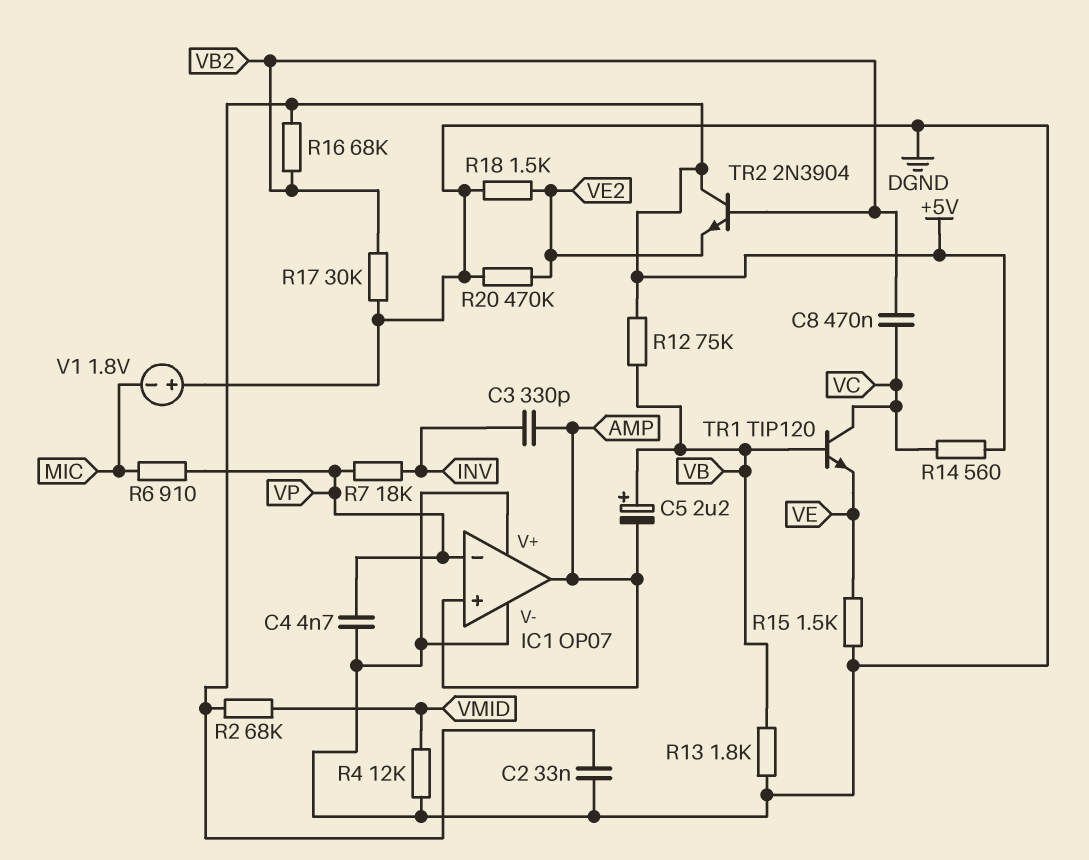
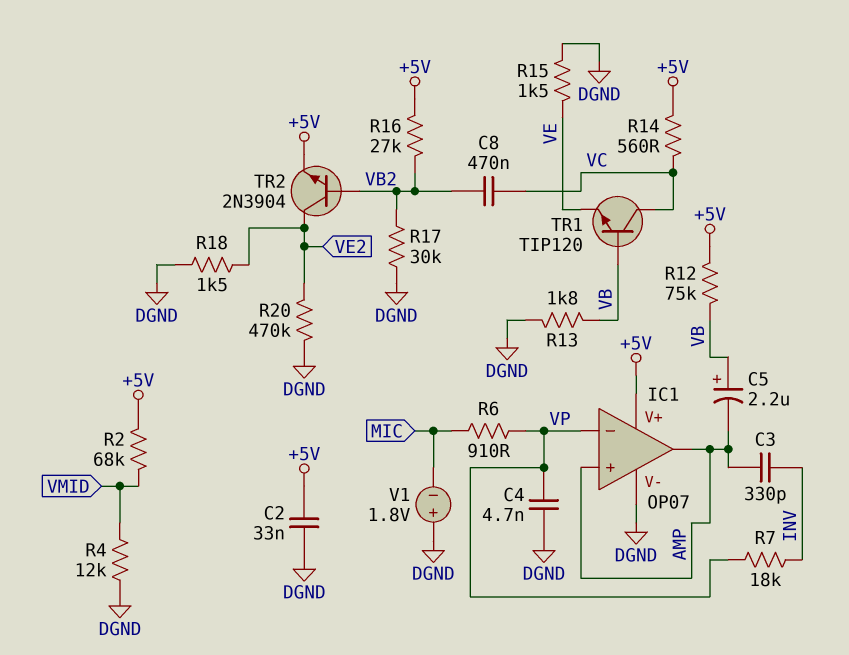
IC1 pin V+: DGND -> +5V
R16: 68k (+5V, VB2) -> 27k (+5V, VB2)
TR2: NPN 2N3904 (B VB2, C +5V, E VE2) -> NPN 2N3904 (B VB2, C VE2, E +5V)

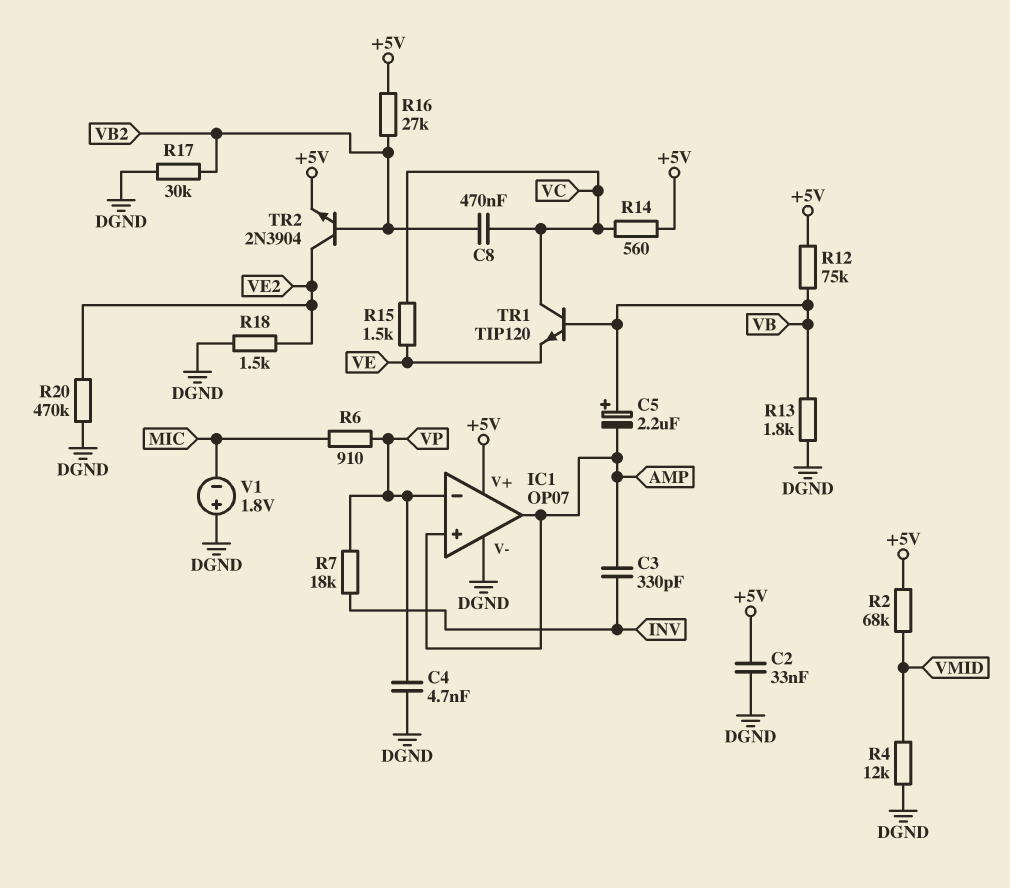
R15: 1.5k (DGND, VE) -> 1.5k (VC, VE)

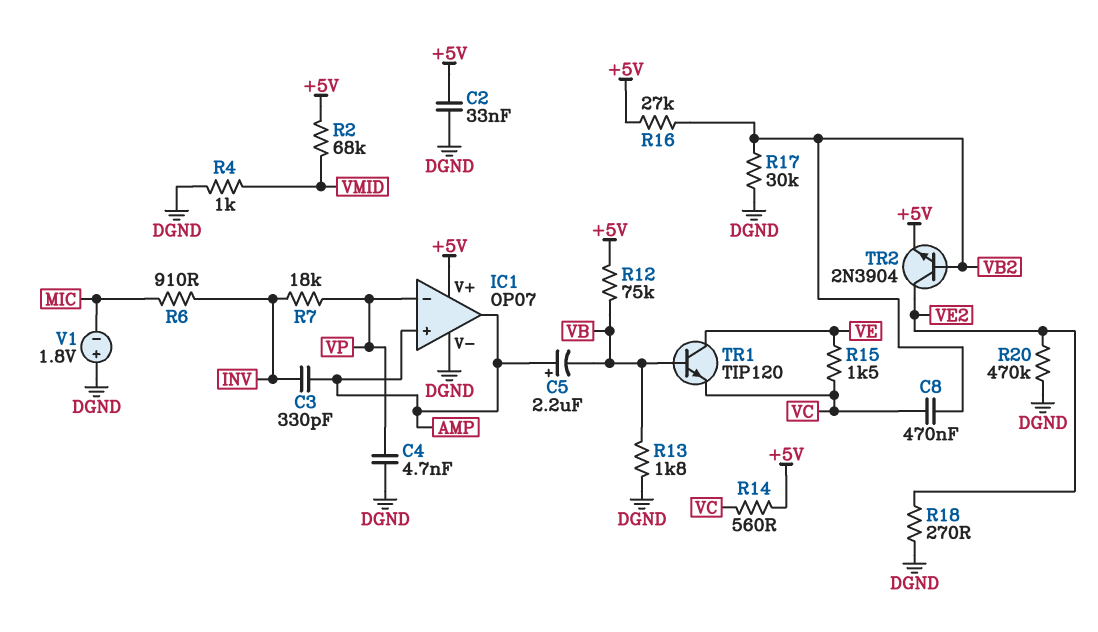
C5: 2.2uF (plus VB, minus AMP) -> 2.2uF (plus AMP, minus VB)
R4: 12k (DGND, VMID) -> 1k (DGND, VMID)
R6: 910 (MIC, VP) -> 910 (INV, MIC)
R18: 1.5k (DGND, VE2) -> 270 (DGND, VE2)
TR1: NPN TIP120 (B VB, C VC, E VE) -> NPN TIP120 (B VB, C VE, E VC)

